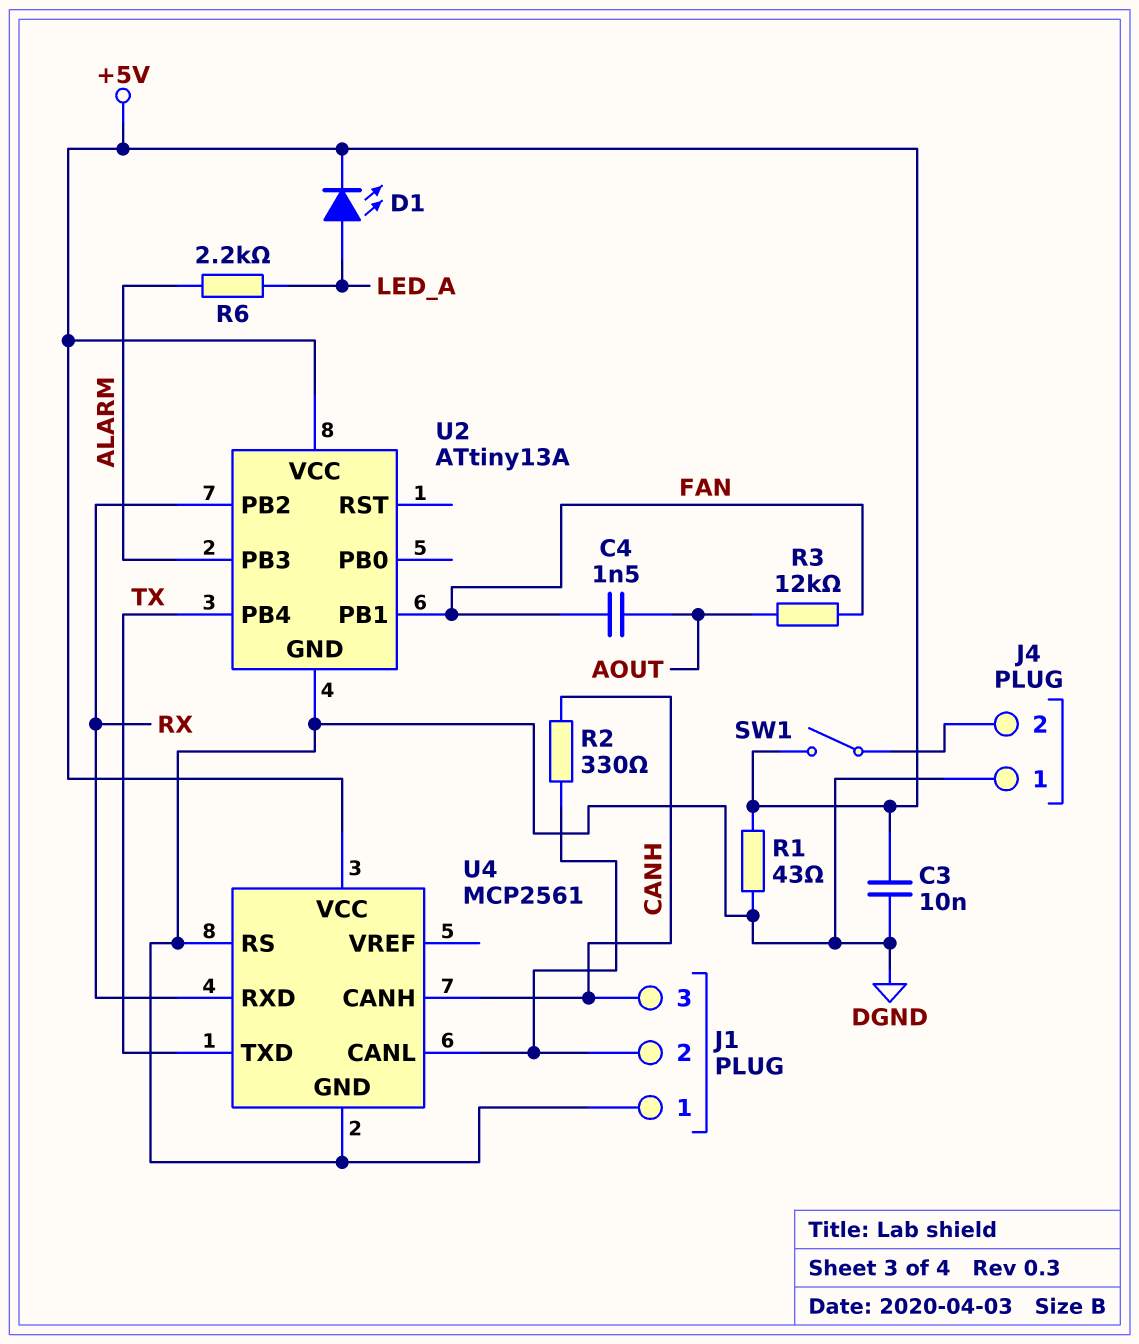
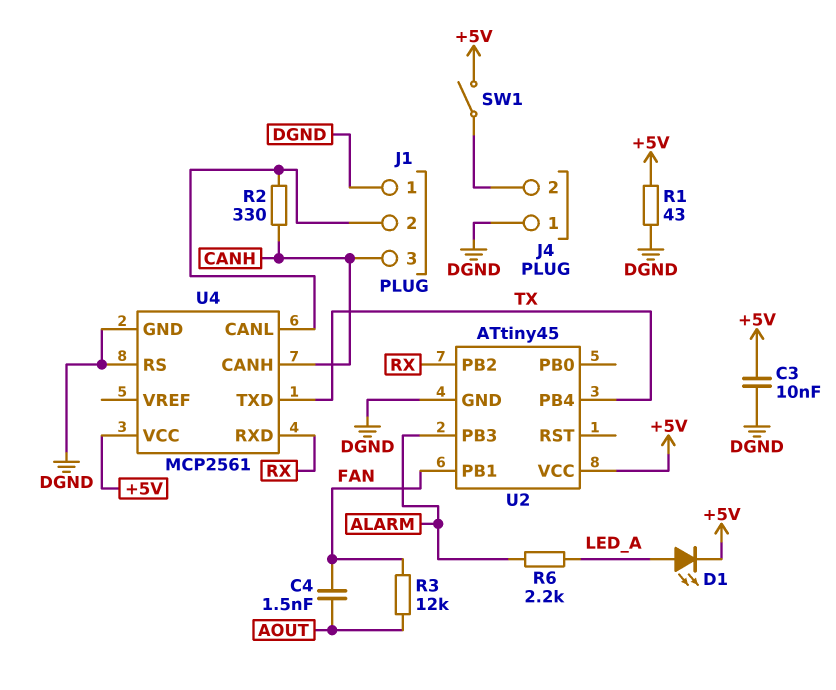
U2: ATtiny13A -> ATtiny45

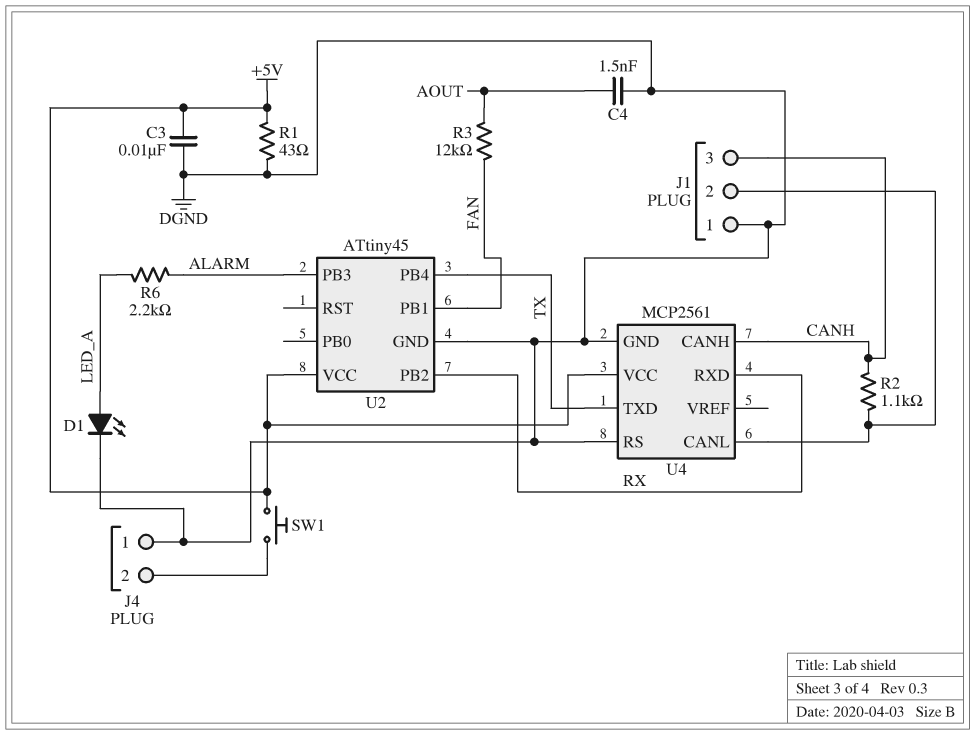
C4: 1.5nF (AOUT, FAN) -> 1.5nF (AOUT, DGND)
D1: LED (A LED_A, K +5V) -> LED (A LED_A, K DGND)
R2: 330 (CANH, J1/2) -> 1.1k (CANH, J1/2)
SW1: switch (+5V, J4/2) -> button (+5V, J4/2)

